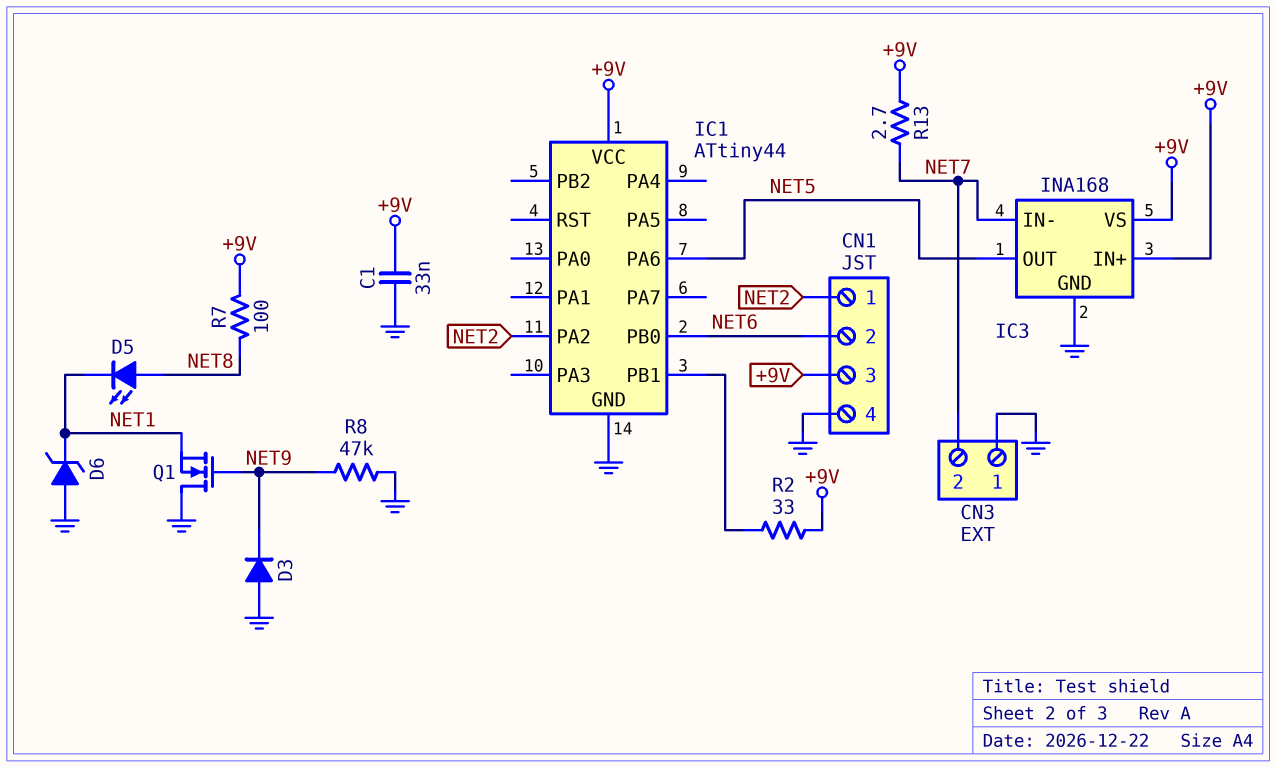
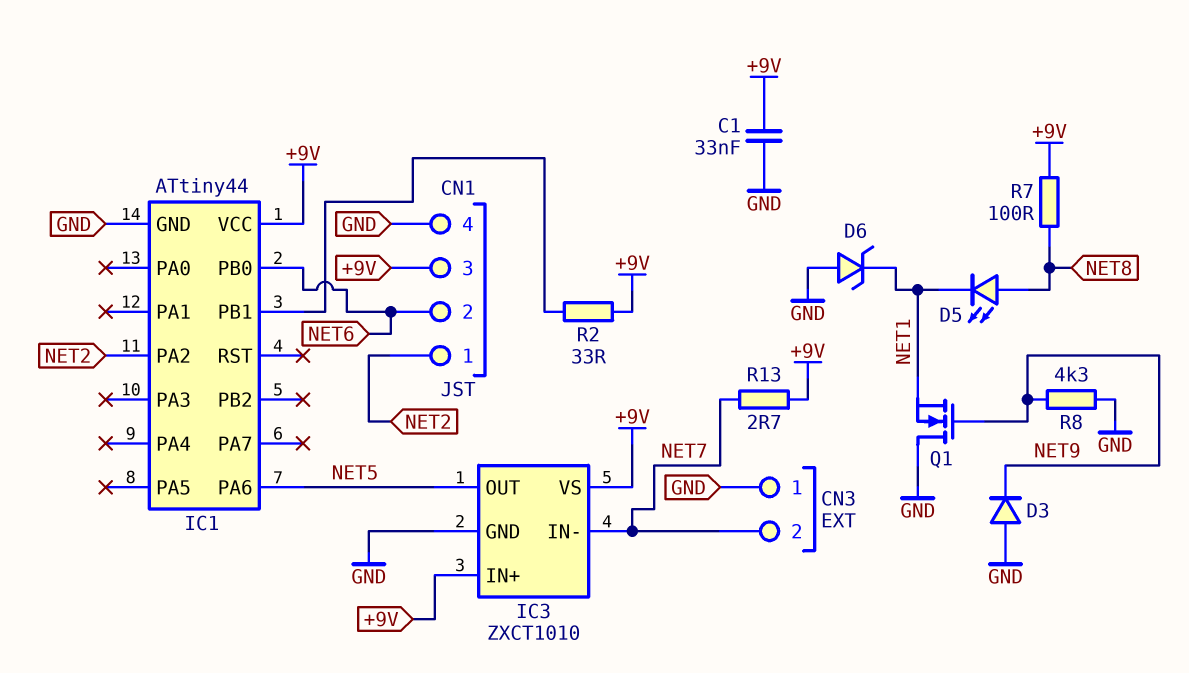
IC3: INA168 -> ZXCT1010
R8: 47k (GND, NET9) -> 4.3k (GND, NET9)

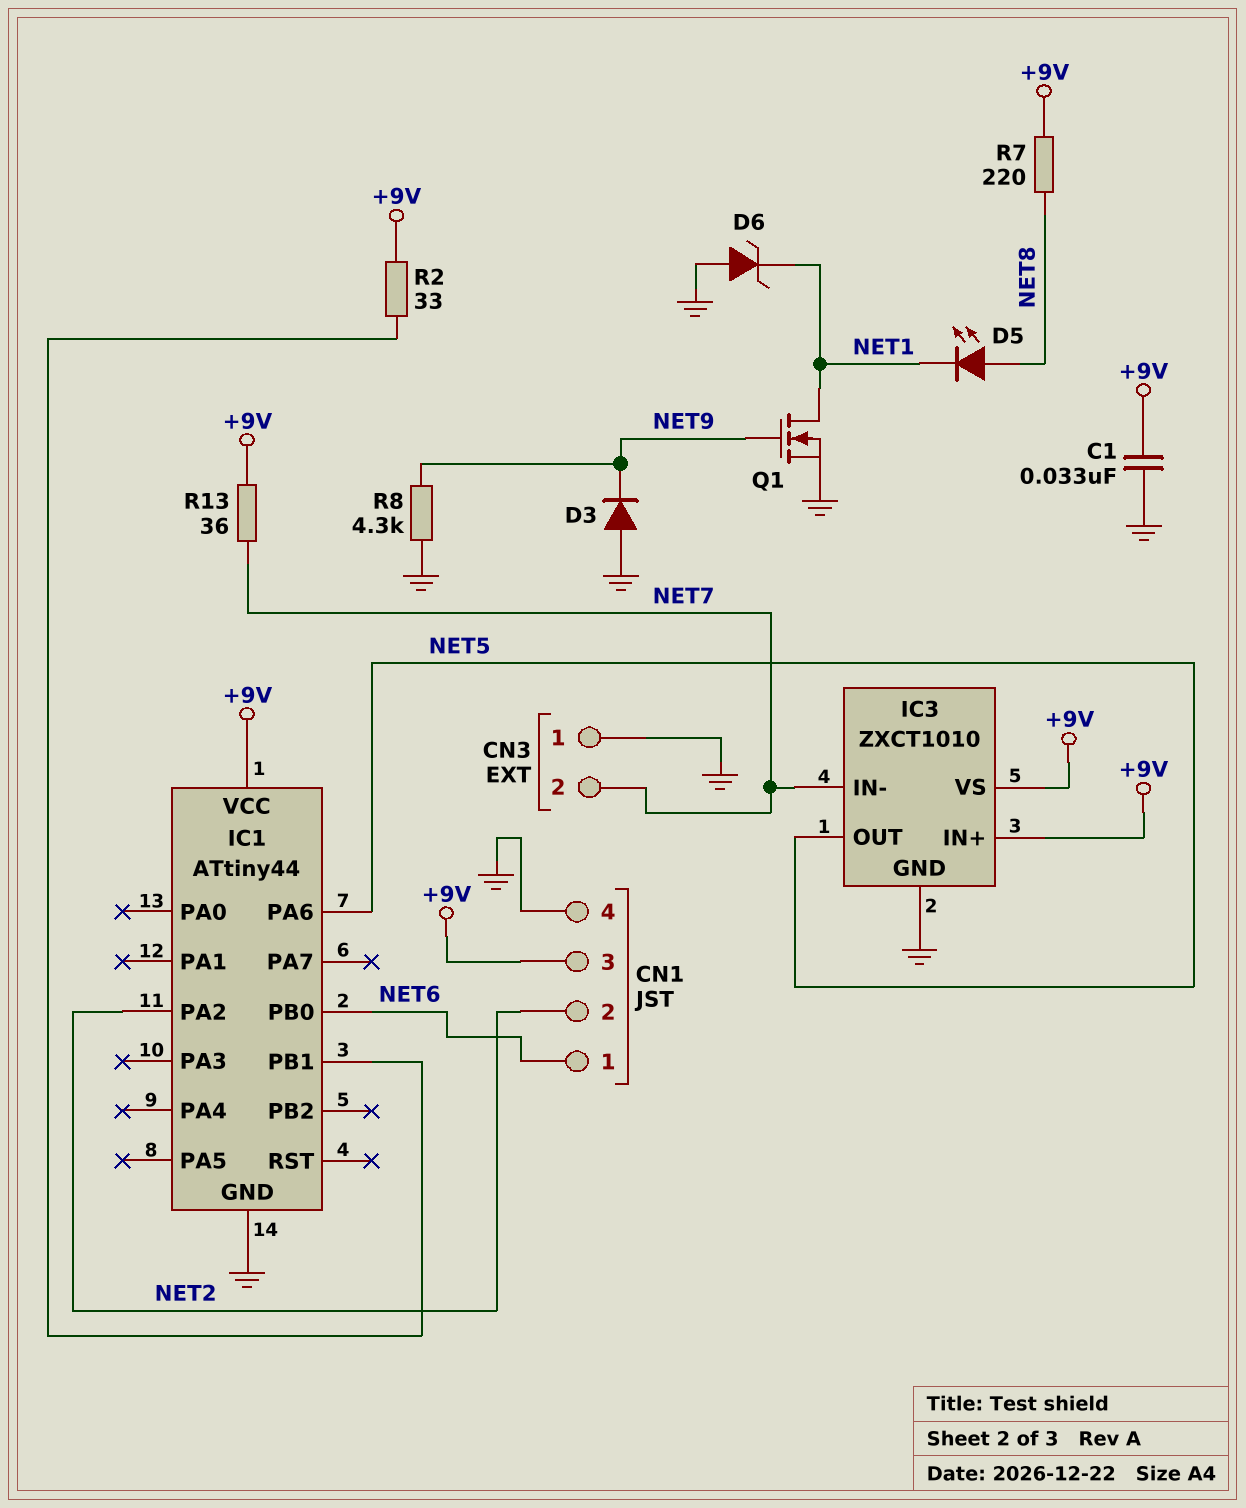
CN1 pin 1: NET2 -> NET6
CN1 pin 2: NET6 -> NET2
Q1: NMOS (G NET9, D GND, S NET1) -> NMOS (G NET9, D NET1, S GND)
R7: 100 (+9V, NET8) -> 220 (+9V, NET8)
R13: 2.7 (+9V, NET7) -> 36 (+9V, NET7)

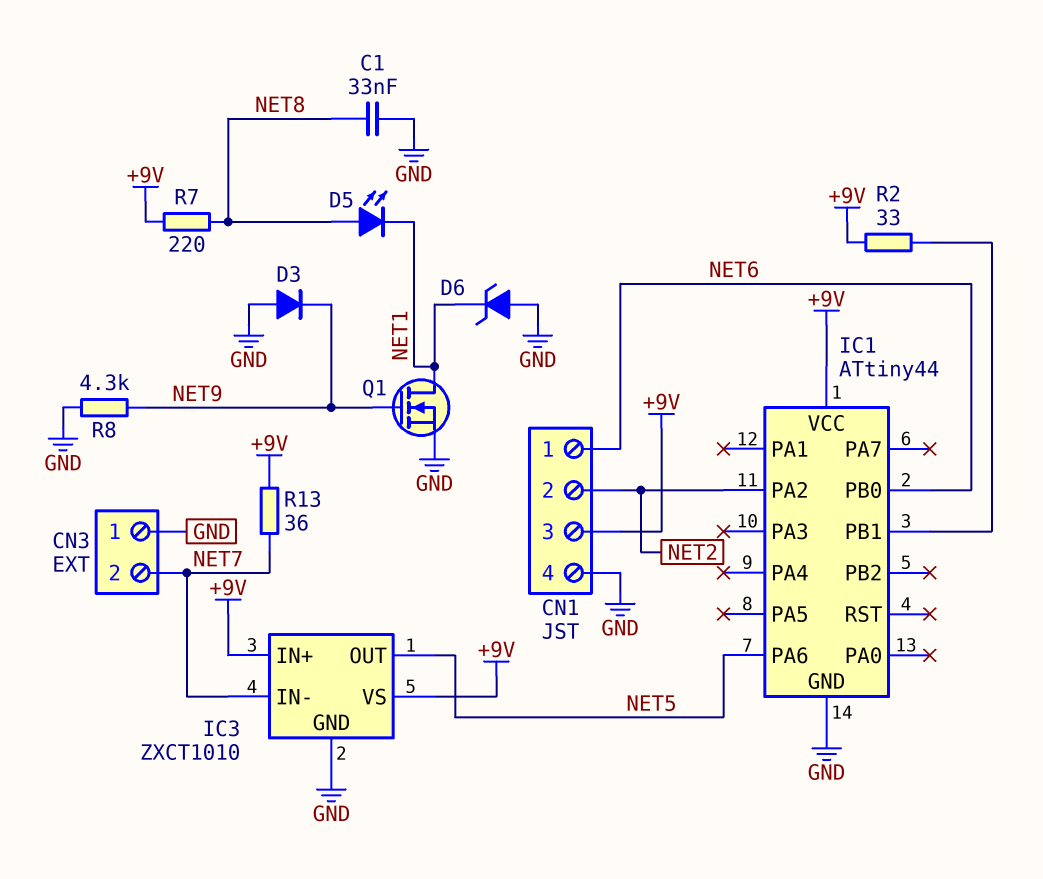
C1: 33nF (+9V, GND) -> 33nF (GND, NET8)

